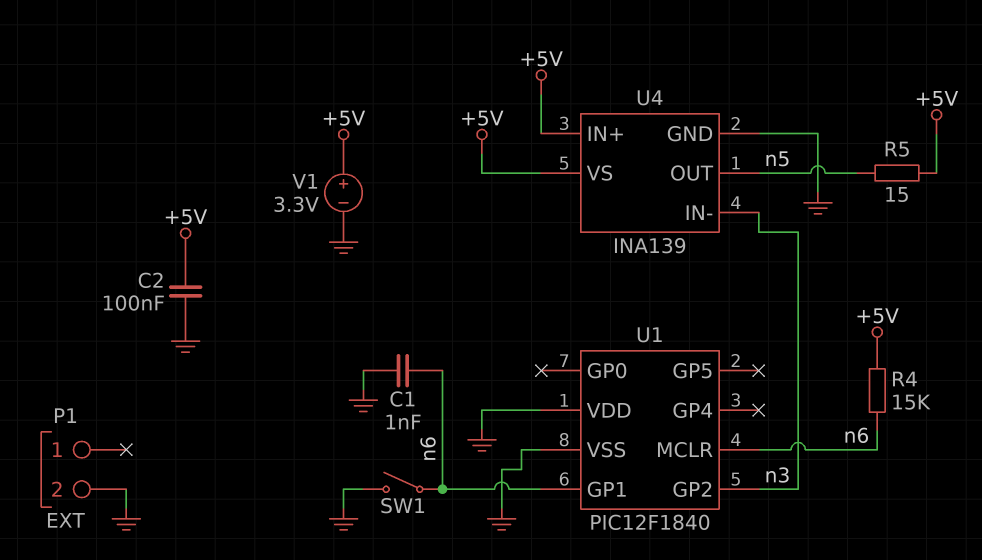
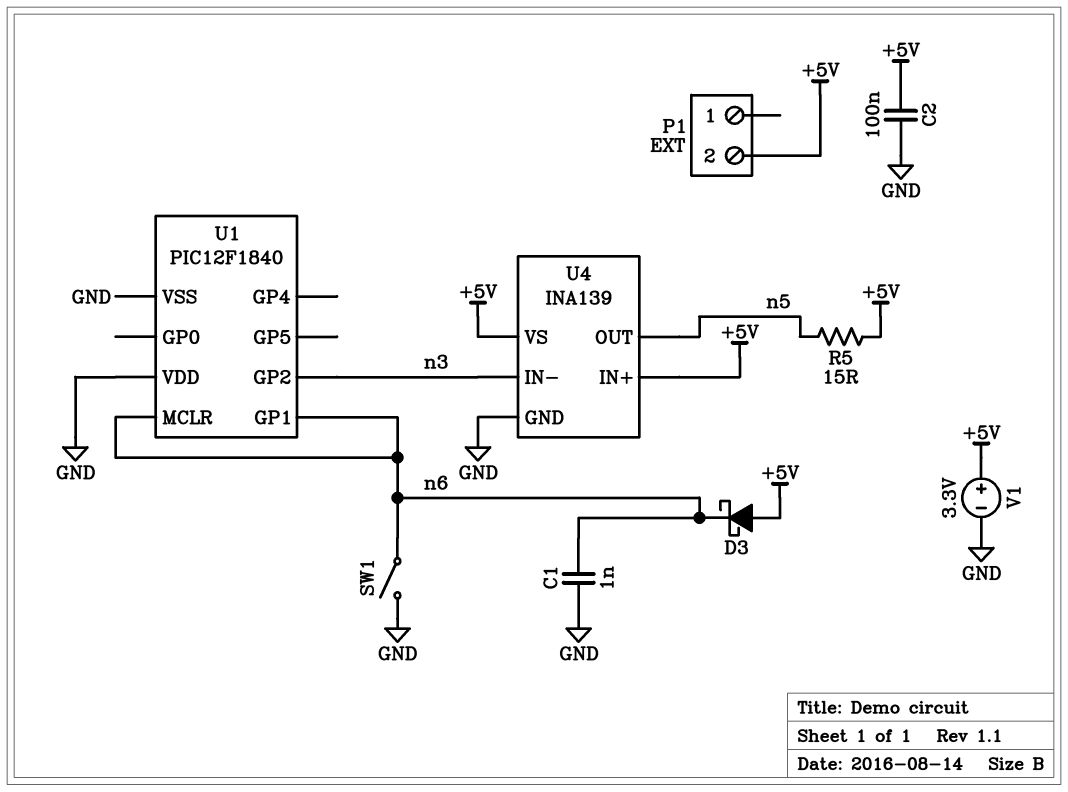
D3: none -> schottky (A +5V, K n6)
P1 pin 2: GND -> +5V
R4: 15k (+5V, n6) -> none

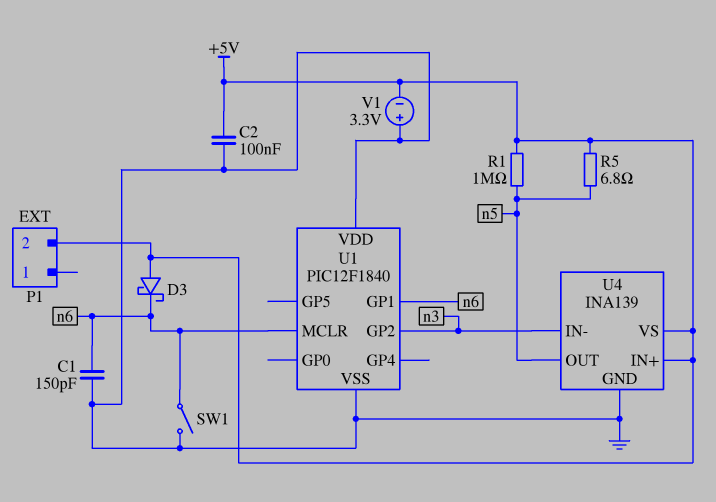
C1: 1nF (GND, n6) -> 150pF (GND, n6)
R1: none -> 1M (+5V, n5)
R5: 15 (+5V, n5) -> 6.8 (+5V, n5)
V1: 3.3V (plus +5V, minus GND) -> 3.3V (plus GND, minus +5V)

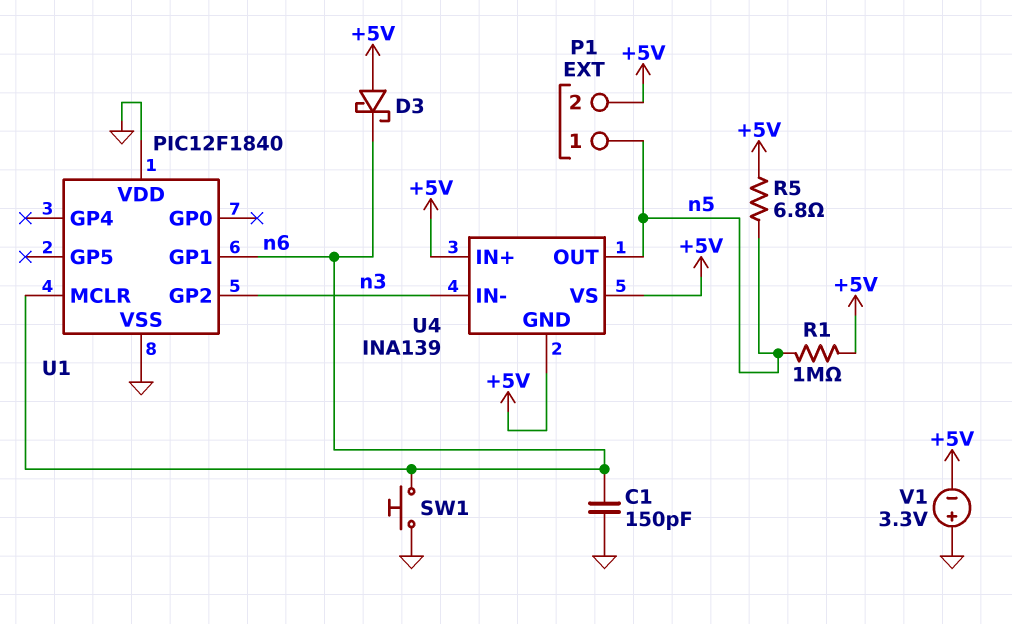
C2: 100nF (+5V, GND) -> none
P1 pin 1: none -> n5
SW1: switch (GND, n6) -> button (GND, n6)
U4 pin GND: GND -> +5V

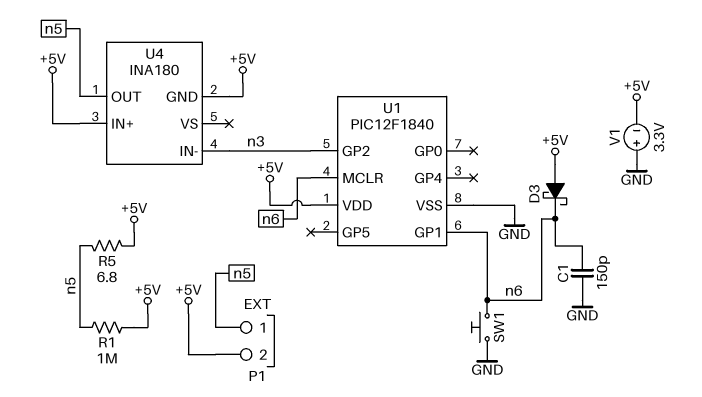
U1 pin VDD: GND -> +5V
U4: INA139 -> INA180
U4 pin VS: +5V -> none

